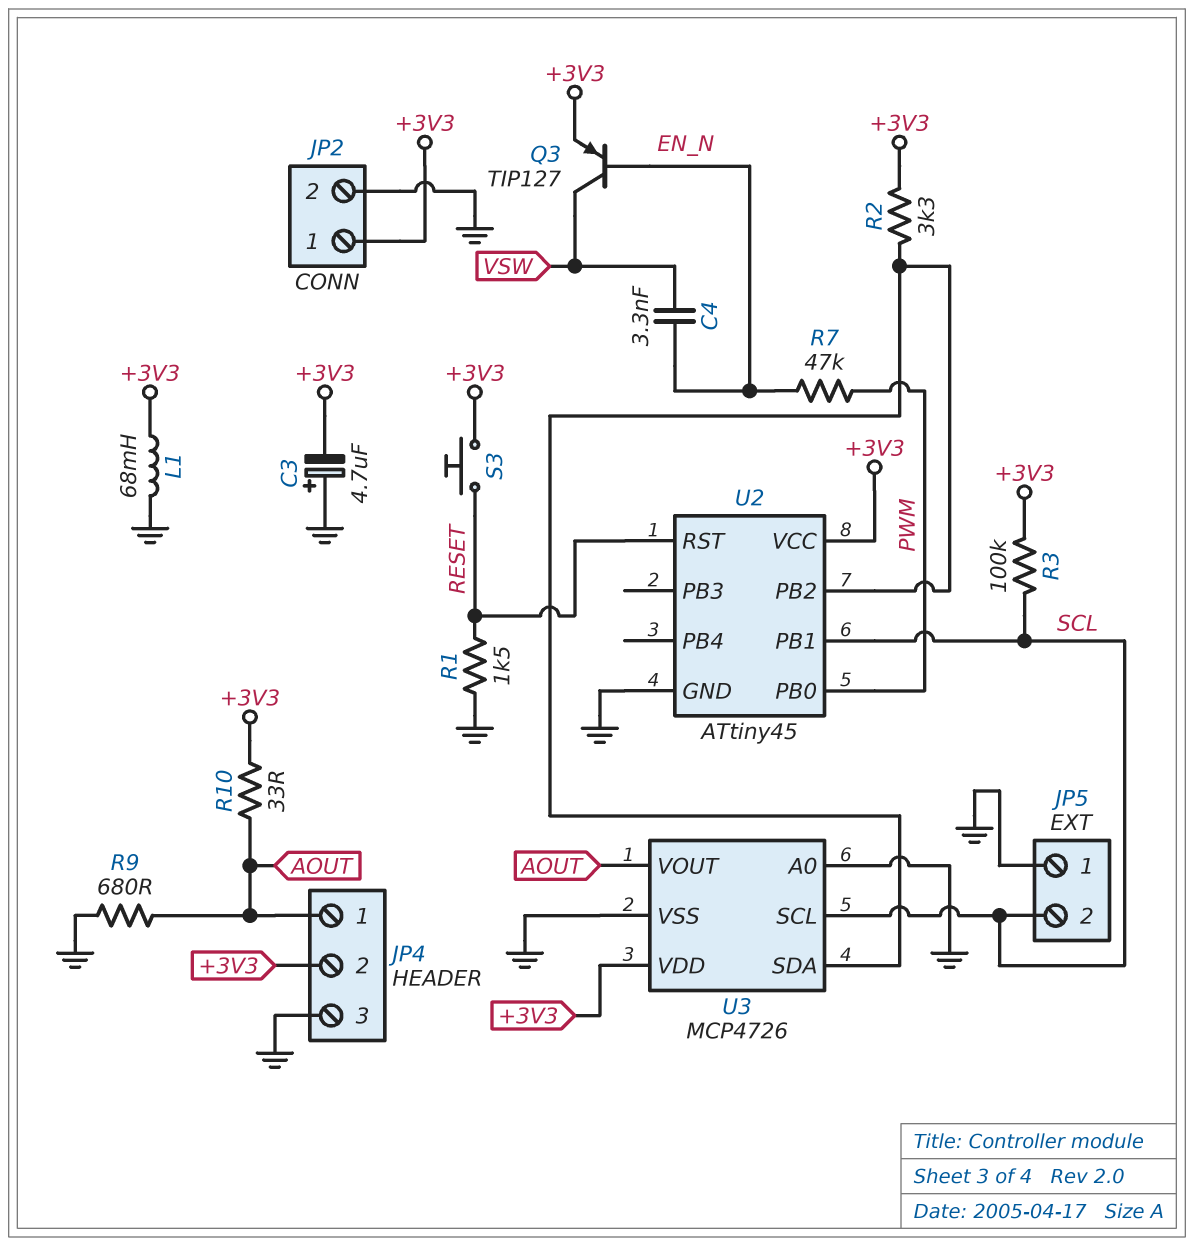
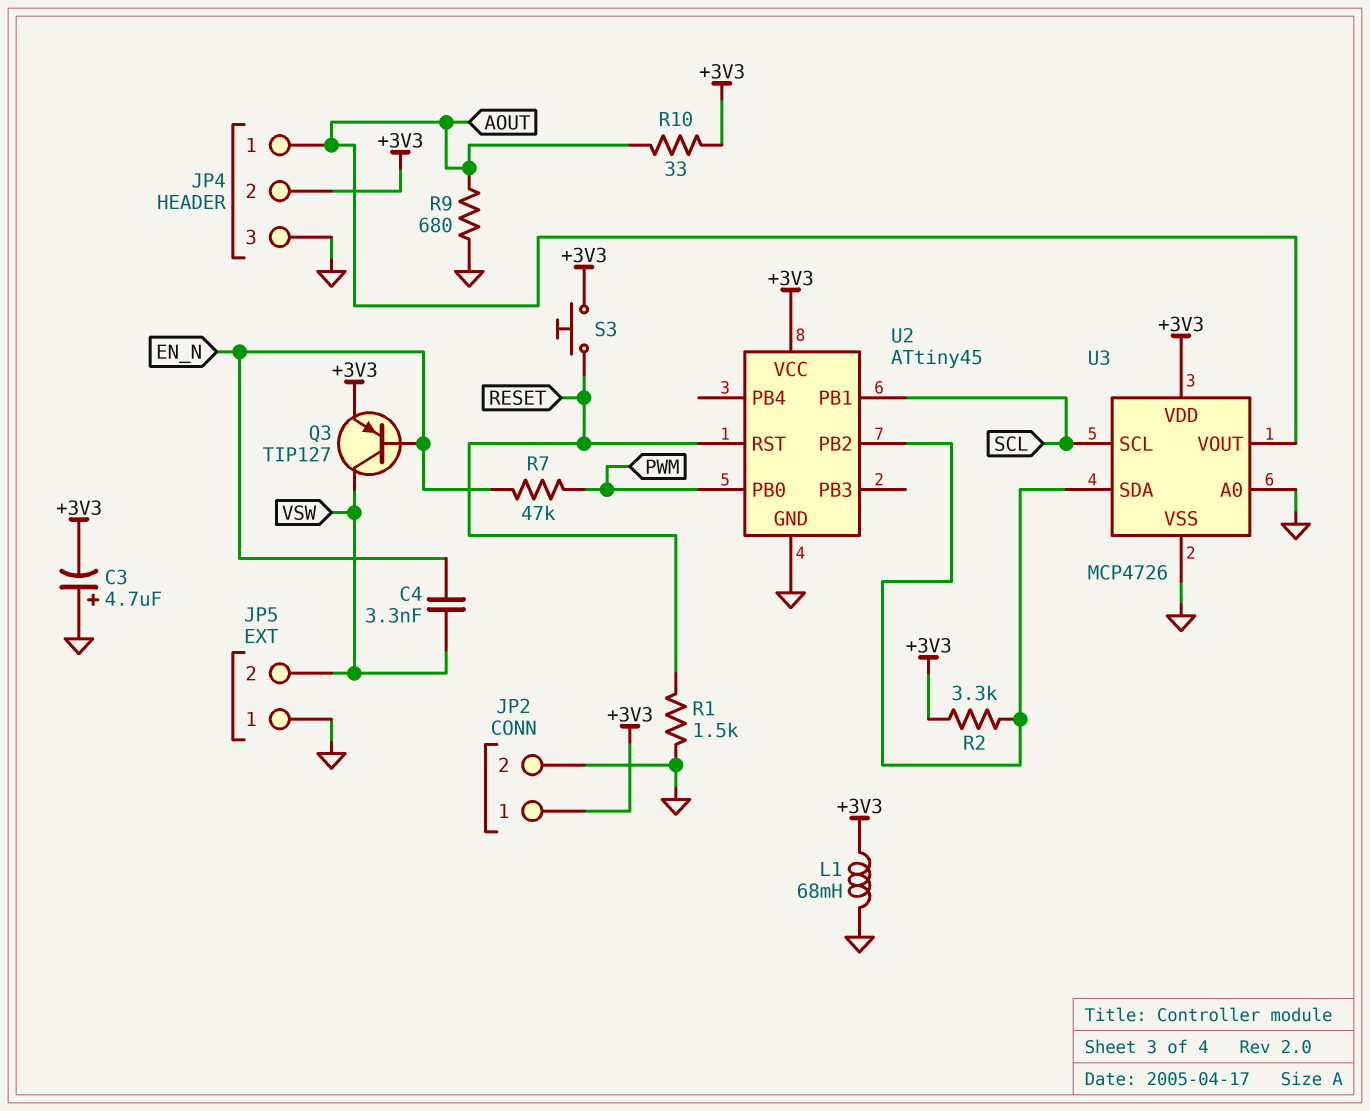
JP5 pin 2: SCL -> VSW
R3: 100k (+3V3, SCL) -> none

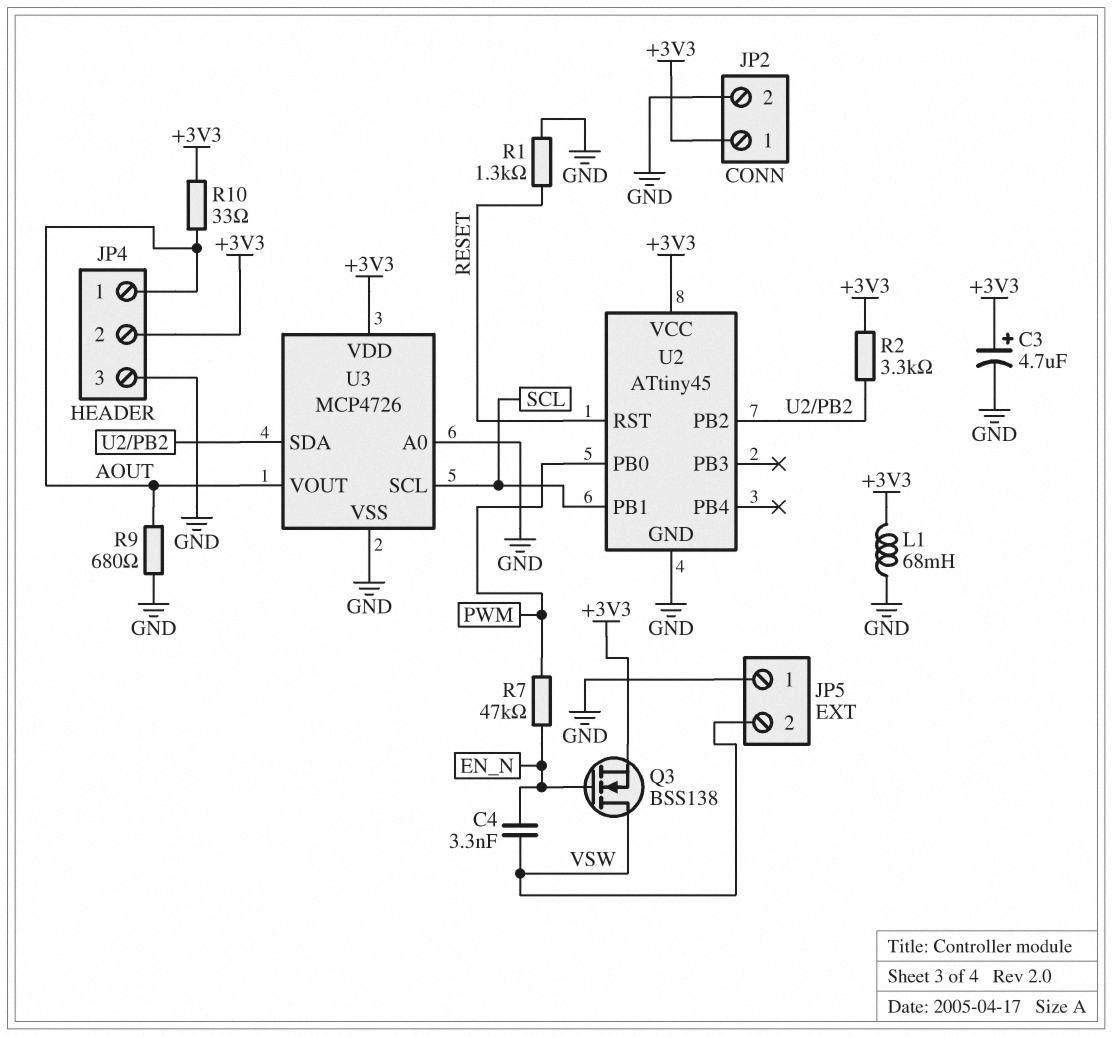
C3: 4.7uF (plus GND, minus +3V3) -> 4.7uF (plus +3V3, minus GND)
Q3: PNP TIP127 (B EN_N, C VSW, E +3V3) -> NMOS BSS138 (G EN_N, D VSW, S +3V3)
R1: 1.5k (GND, RESET) -> 1.3k (GND, RESET)
S3: button (+3V3, RESET) -> none

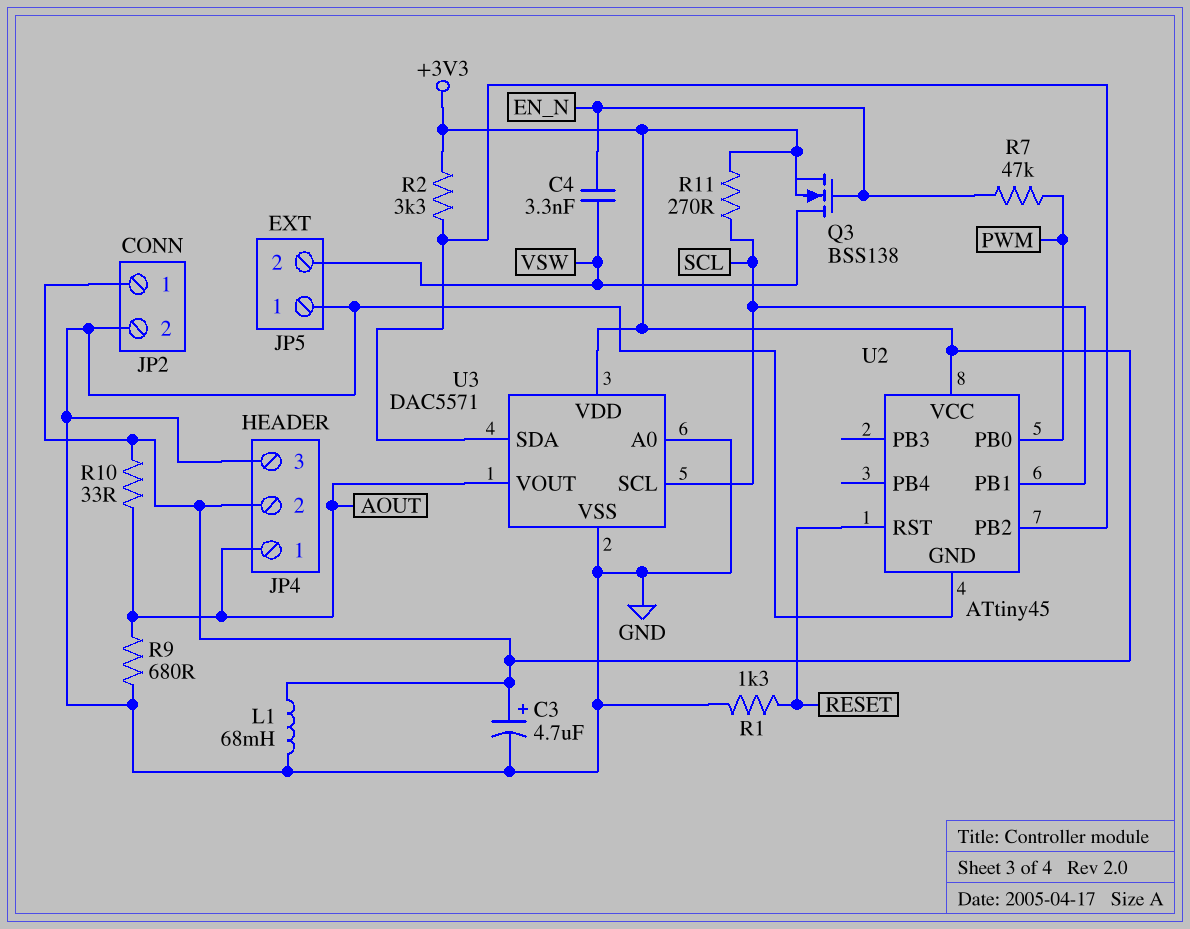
R11: none -> 270 (+3V3, SCL)
U3: MCP4726 -> DAC5571

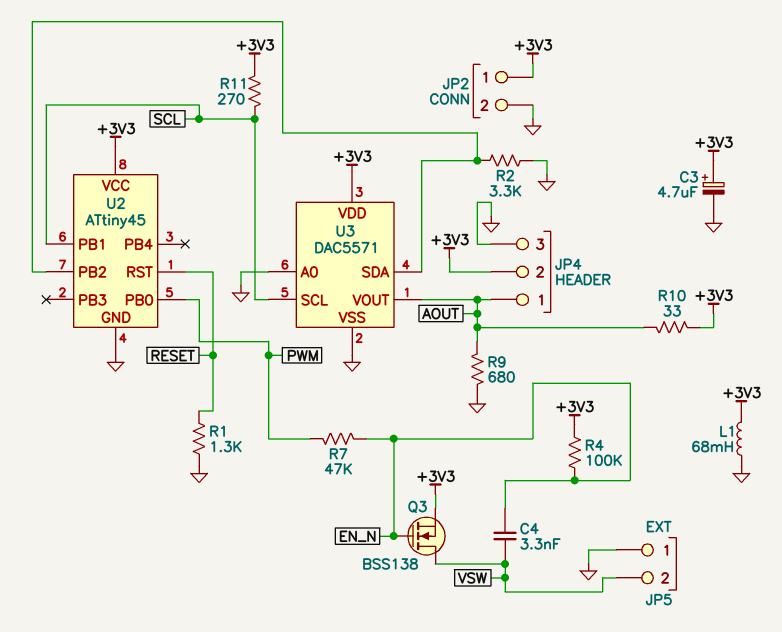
R2: 3.3k (+3V3, U2/PB2) -> 3.3k (GND, U2/PB2)
R4: none -> 100k (+3V3, EN_N)

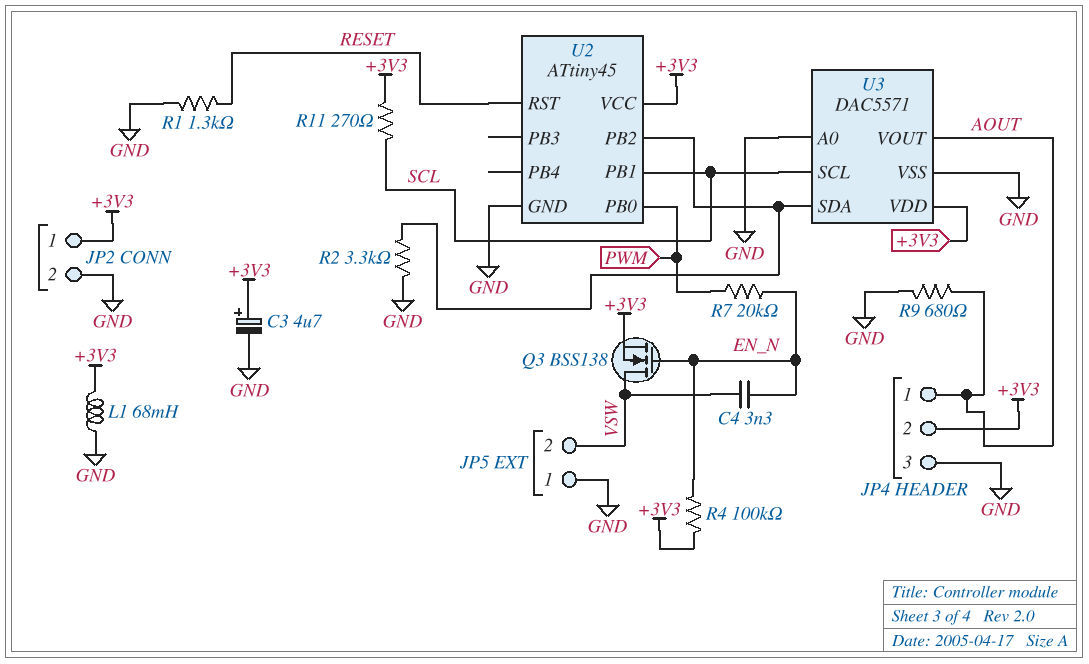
R7: 47k (EN_N, PWM) -> 20k (EN_N, PWM)
R10: 33 (+3V3, AOUT) -> none

